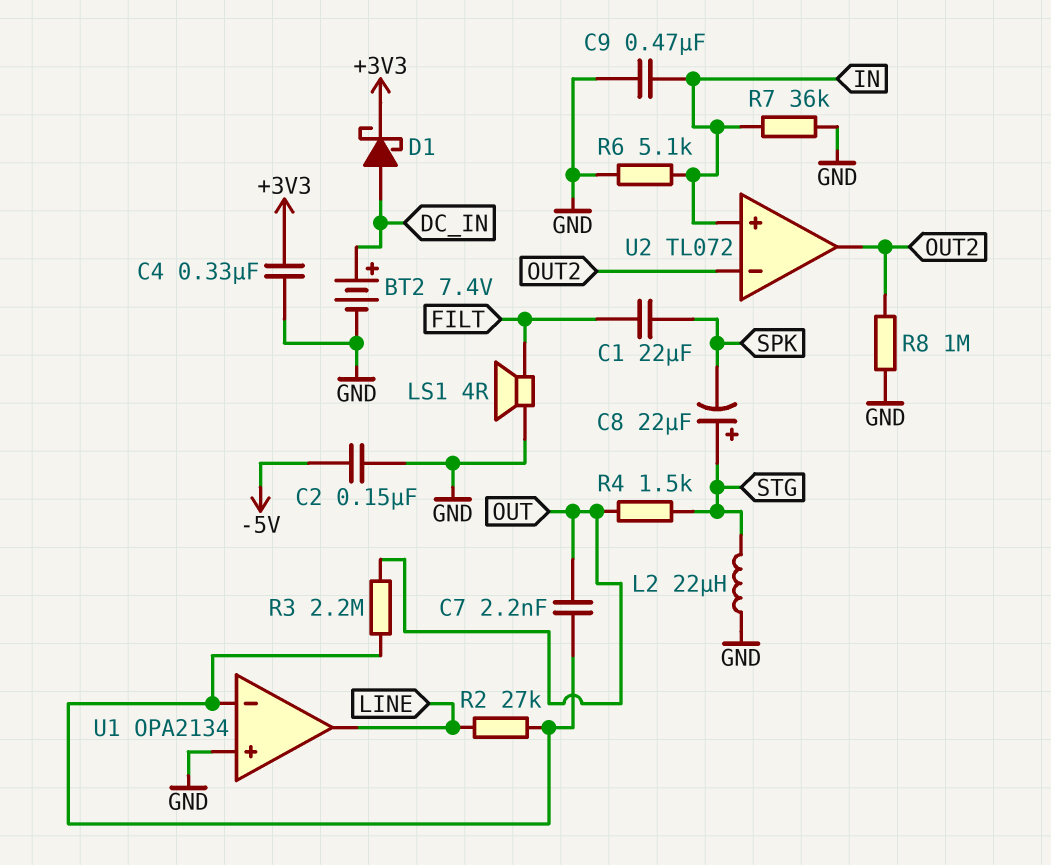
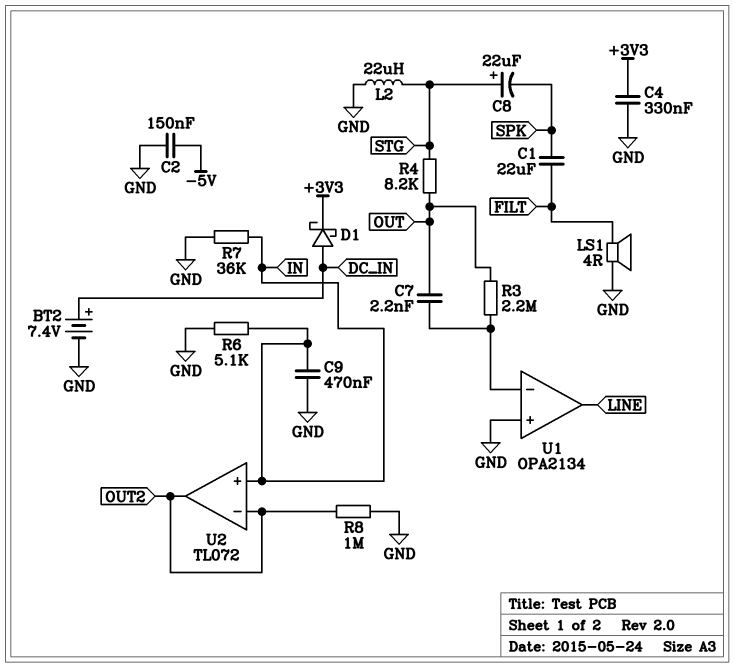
R2: 27k (LINE, U1/in-) -> none
R4: 1.5k (OUT, STG) -> 8.2k (OUT, STG)

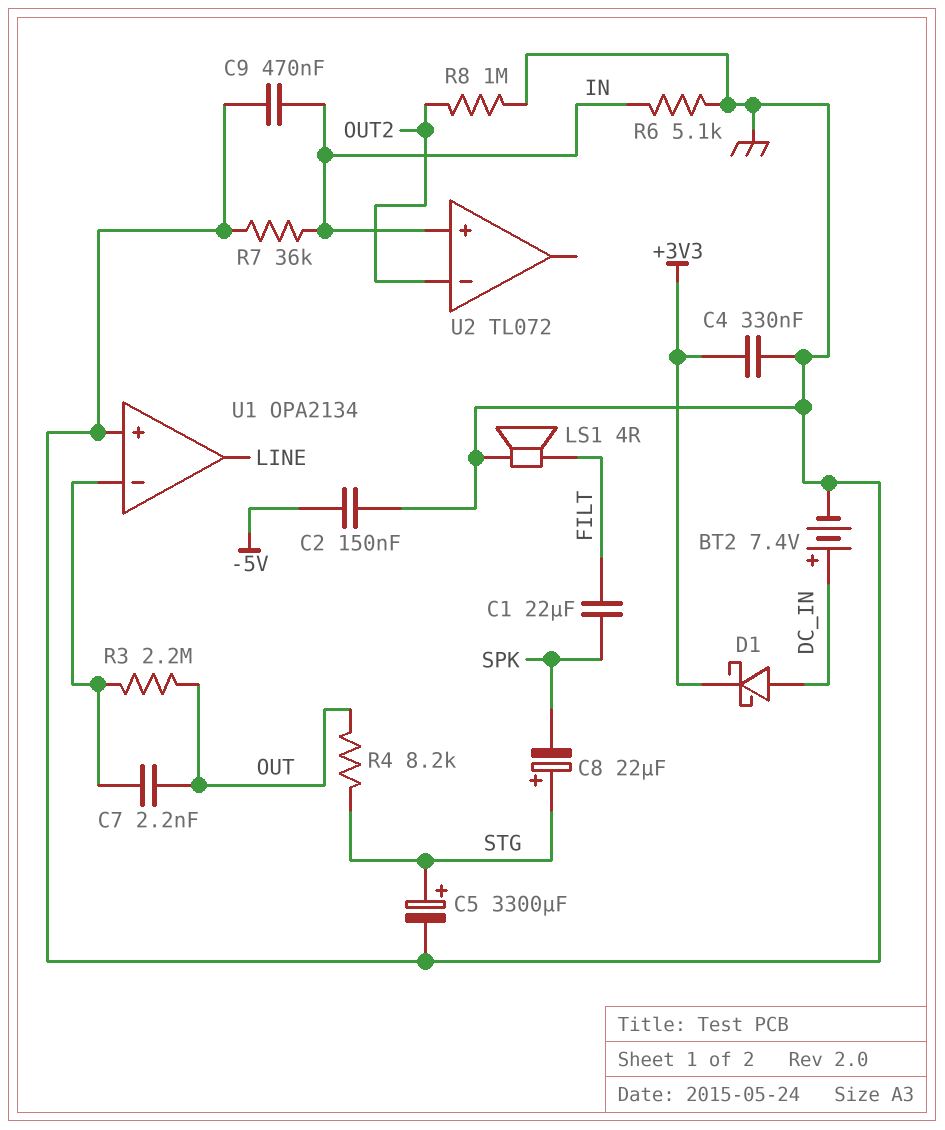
C5: none -> 3300uF (plus STG, minus GND)
L2: 22uH (GND, STG) -> none
U2 pin out: OUT2 -> none

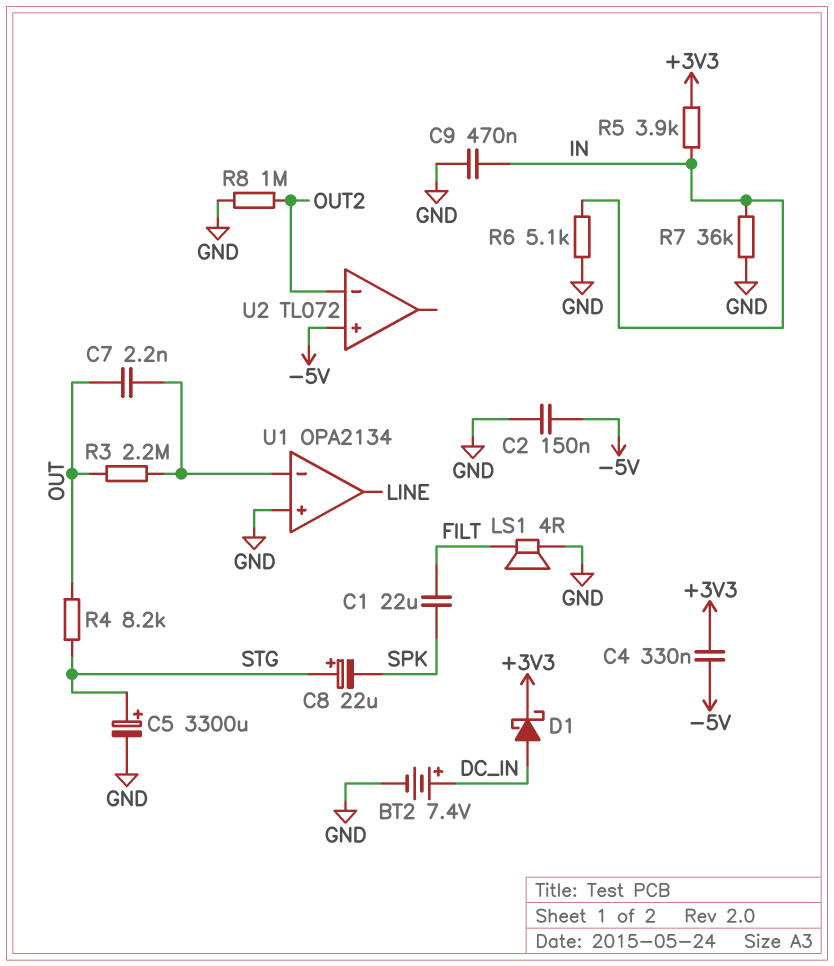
C4: 330nF (+3V3, GND) -> 330nF (+3V3, -5V)
R5: none -> 3.9k (+3V3, IN)
U2 pin in+: IN -> -5V

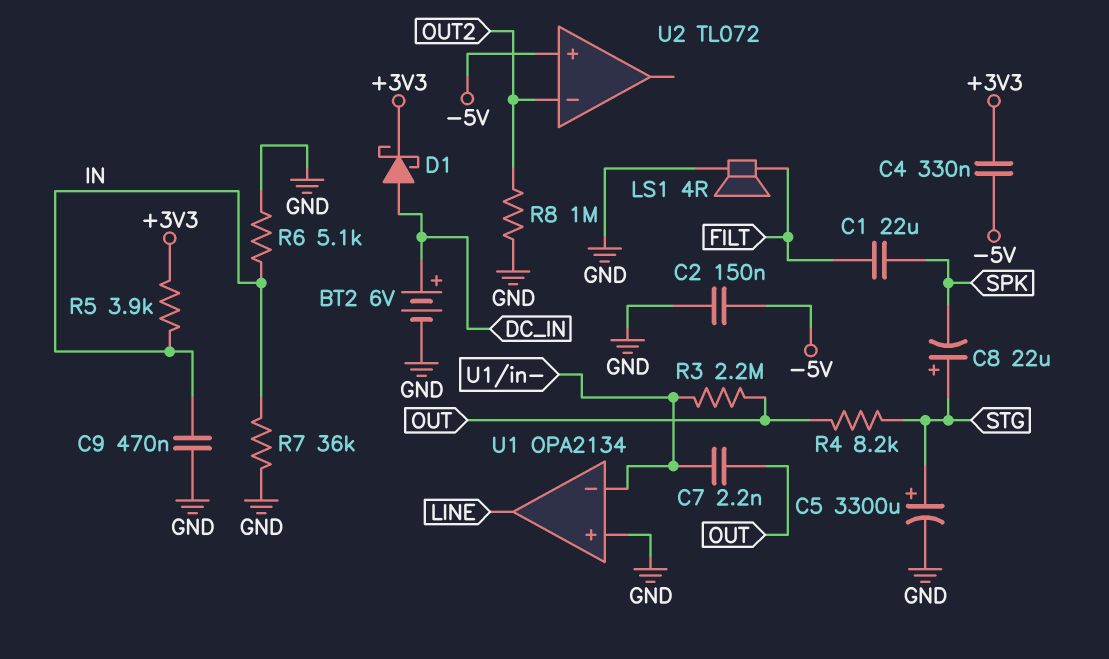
BT2: 7.4V (plus DC_IN, minus GND) -> 6V (plus DC_IN, minus GND)

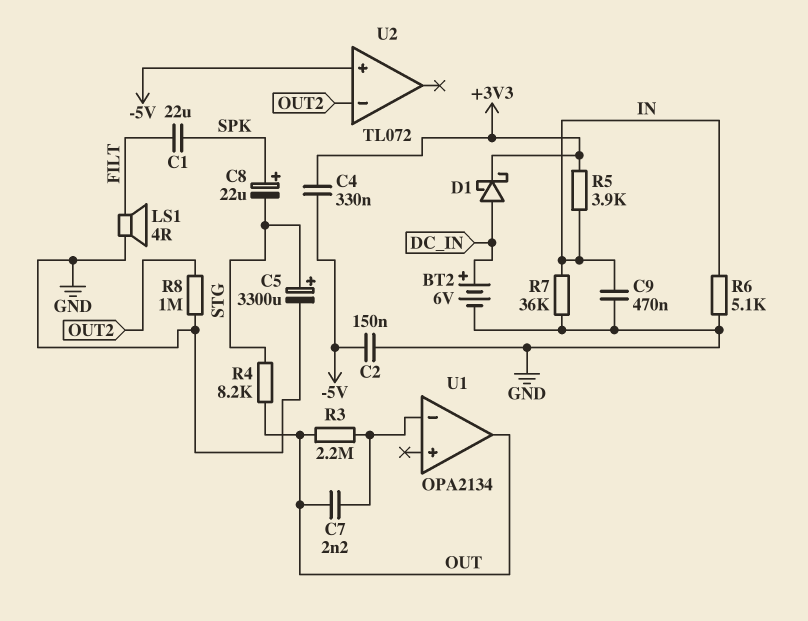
C8: 22uF (plus STG, minus SPK) -> 22uF (plus SPK, minus STG)
U1 pin in+: GND -> none
U1 pin out: LINE -> OUT

